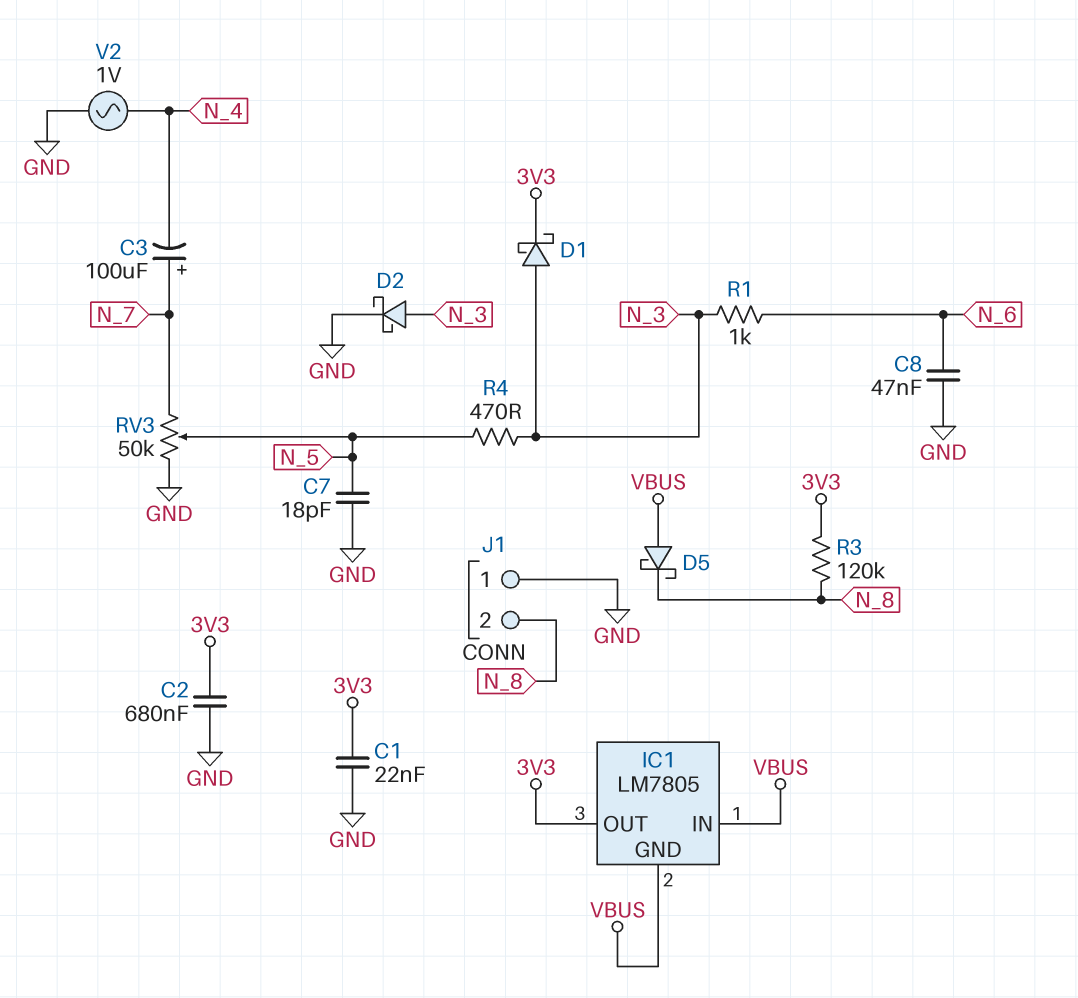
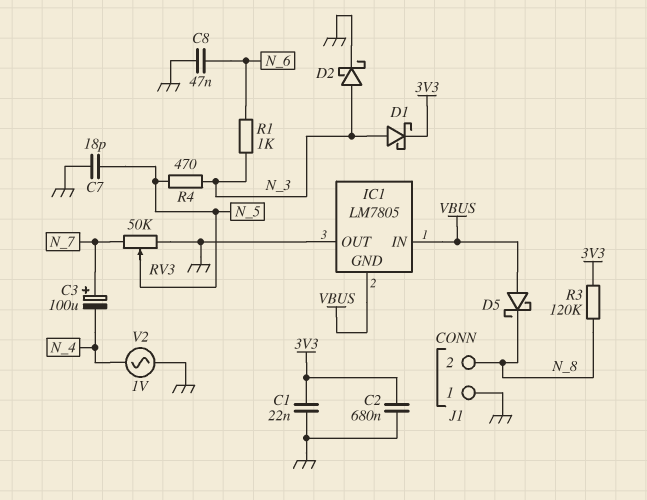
IC1 pin OUT: 3V3 -> GND

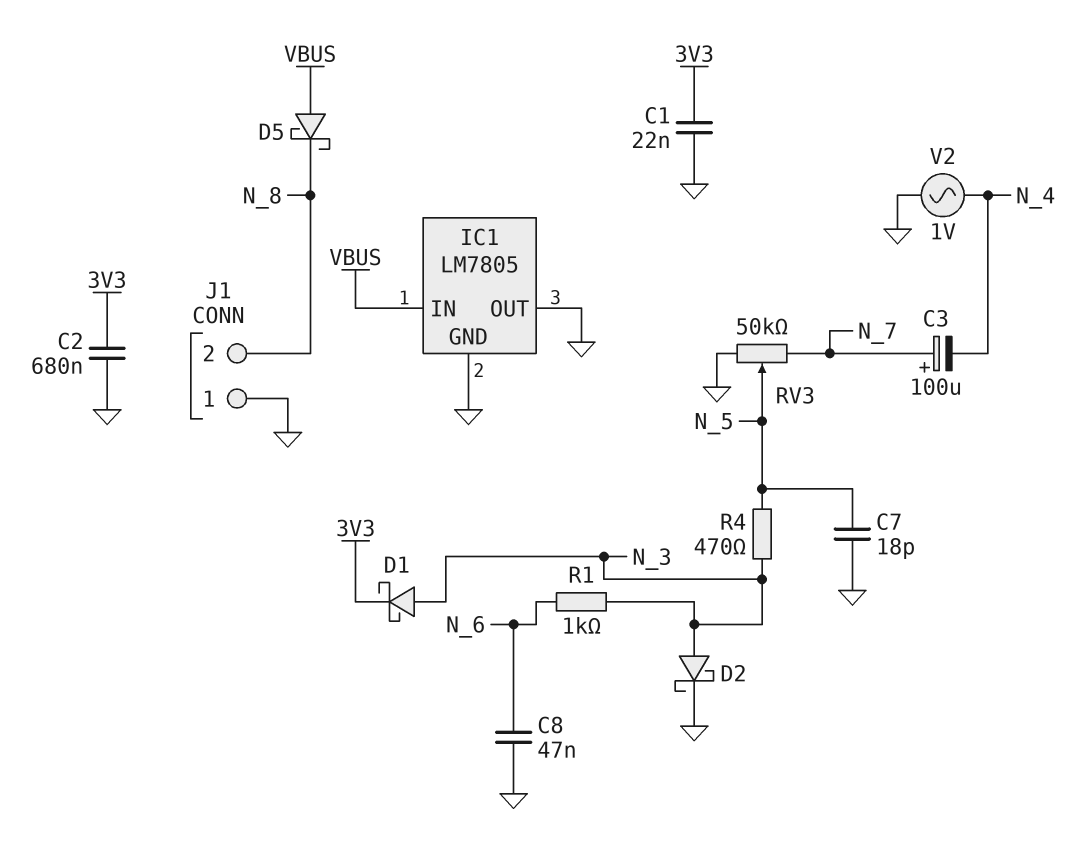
IC1 pin GND: VBUS -> GND
R3: 120k (3V3, N_8) -> none

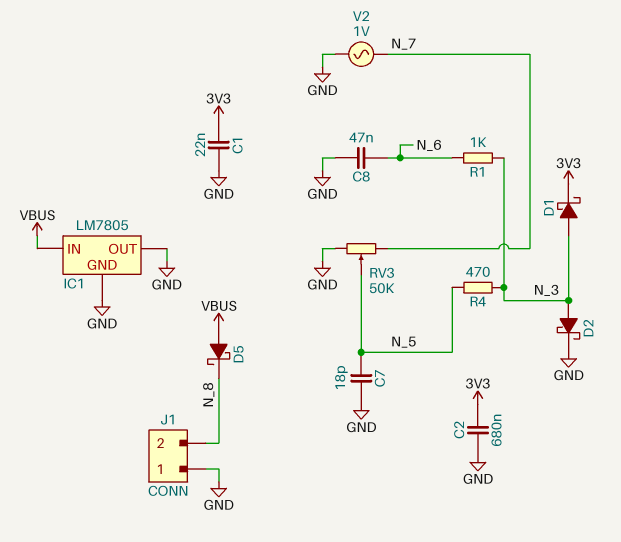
C3: 100uF (plus N_7, minus N_4) -> none
V2: AC 1V (GND, N_4) -> AC 1V (GND, N_7)

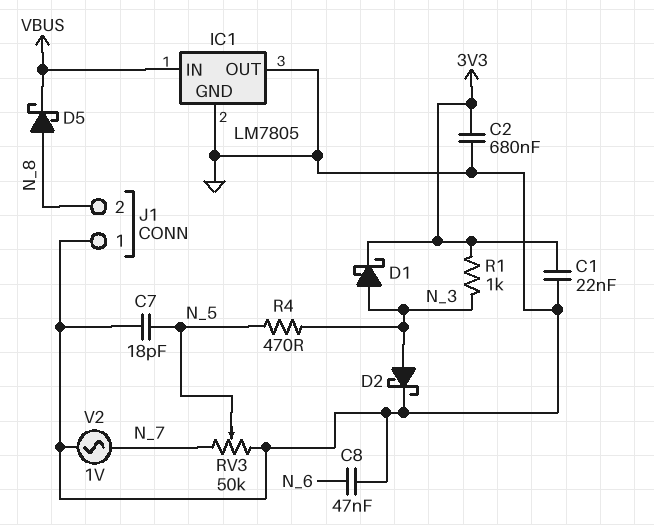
D5: schottky (A VBUS, K N_8) -> schottky (A N_8, K VBUS)
R1: 1k (N_3, N_6) -> 1k (3V3, N_3)

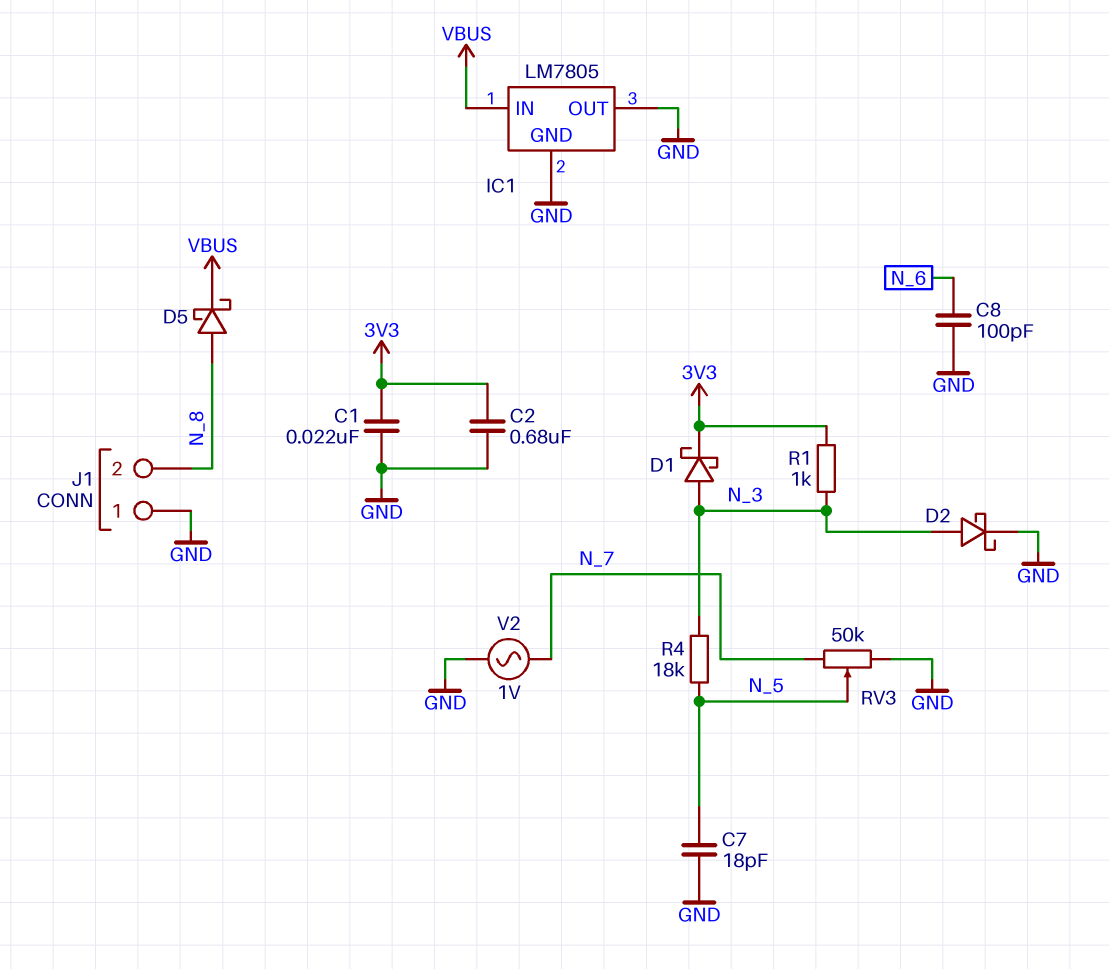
C8: 47nF (GND, N_6) -> 100pF (GND, N_6)
R4: 470 (N_3, N_5) -> 18k (N_3, N_5)

